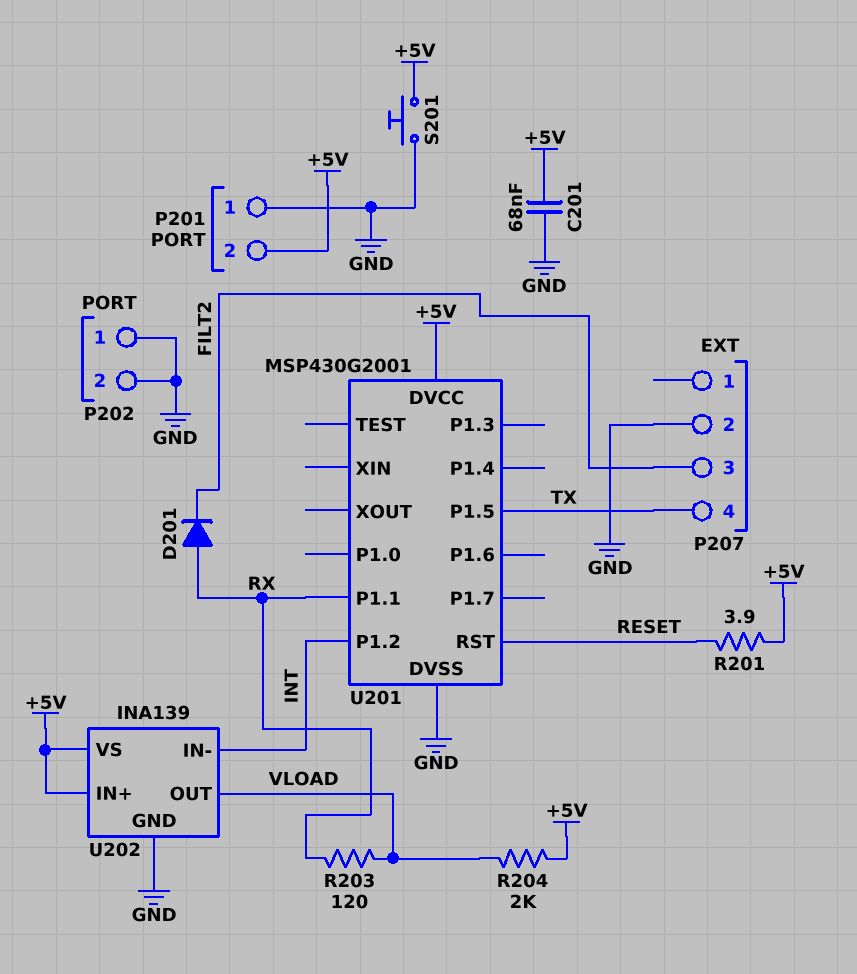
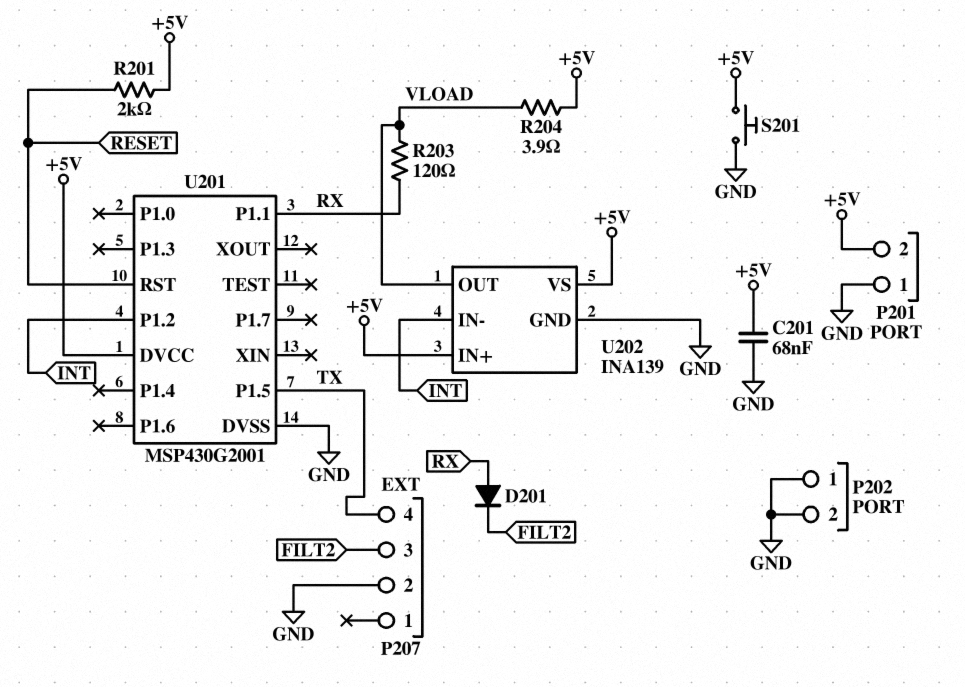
R201: 3.9 (+5V, RESET) -> 2k (+5V, RESET)
R204: 2k (+5V, VLOAD) -> 3.9 (+5V, VLOAD)

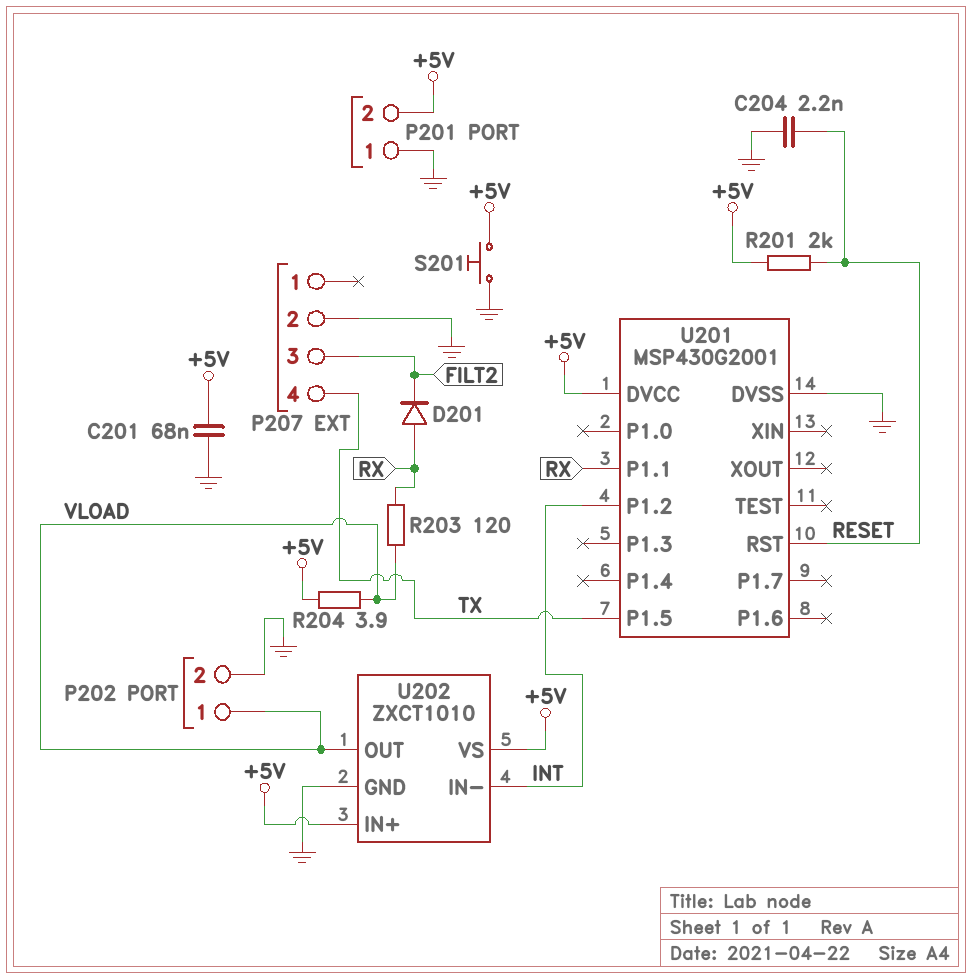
C204: none -> 2.2nF (GND, RESET)
P202 pin 1: GND -> VLOAD
U202: INA139 -> ZXCT1010

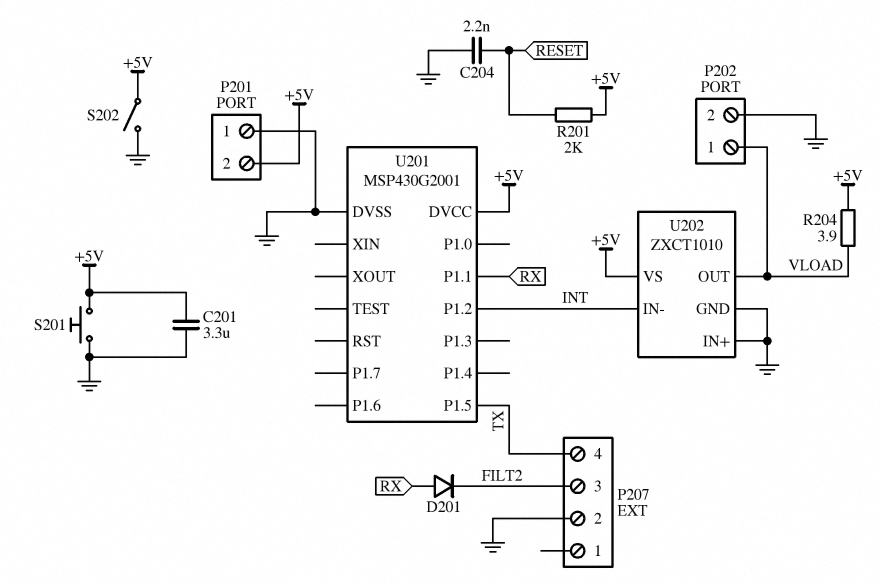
C201: 68nF (+5V, GND) -> 3.3uF (+5V, GND)
R203: 120 (RX, VLOAD) -> none
S202: none -> switch (+5V, GND)
U201 pin RST: RESET -> none
U202 pin IN+: +5V -> GND

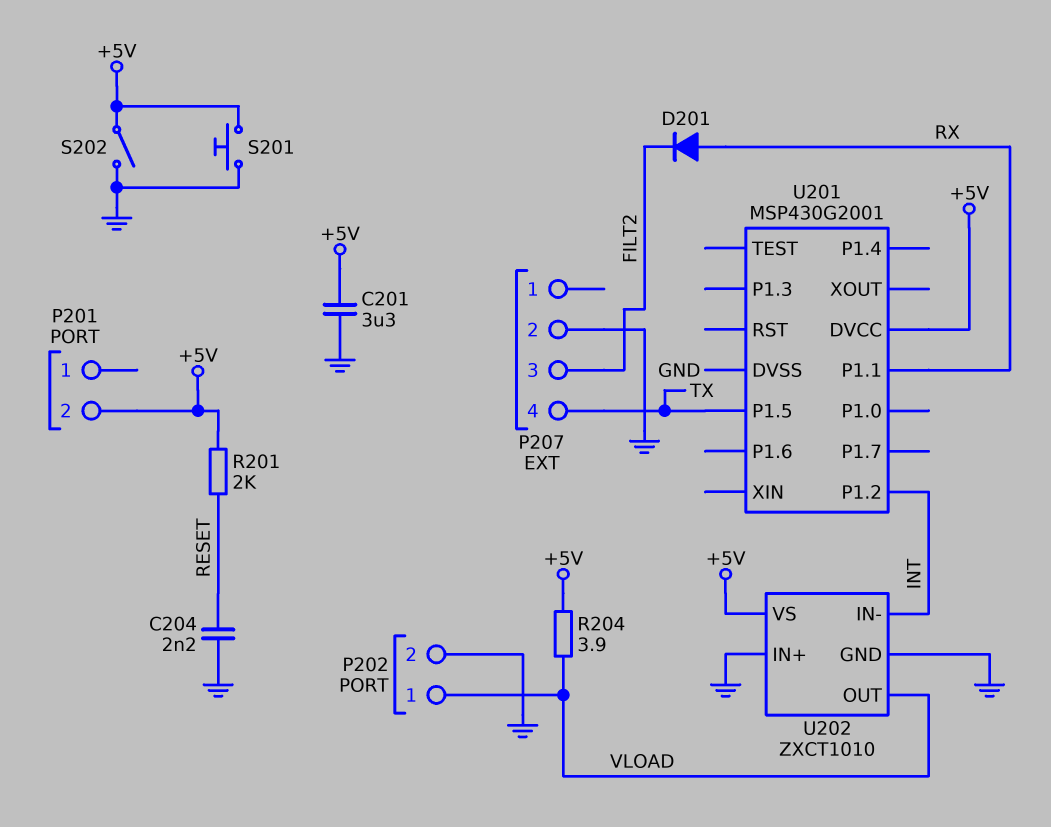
P201 pin 1: GND -> none

